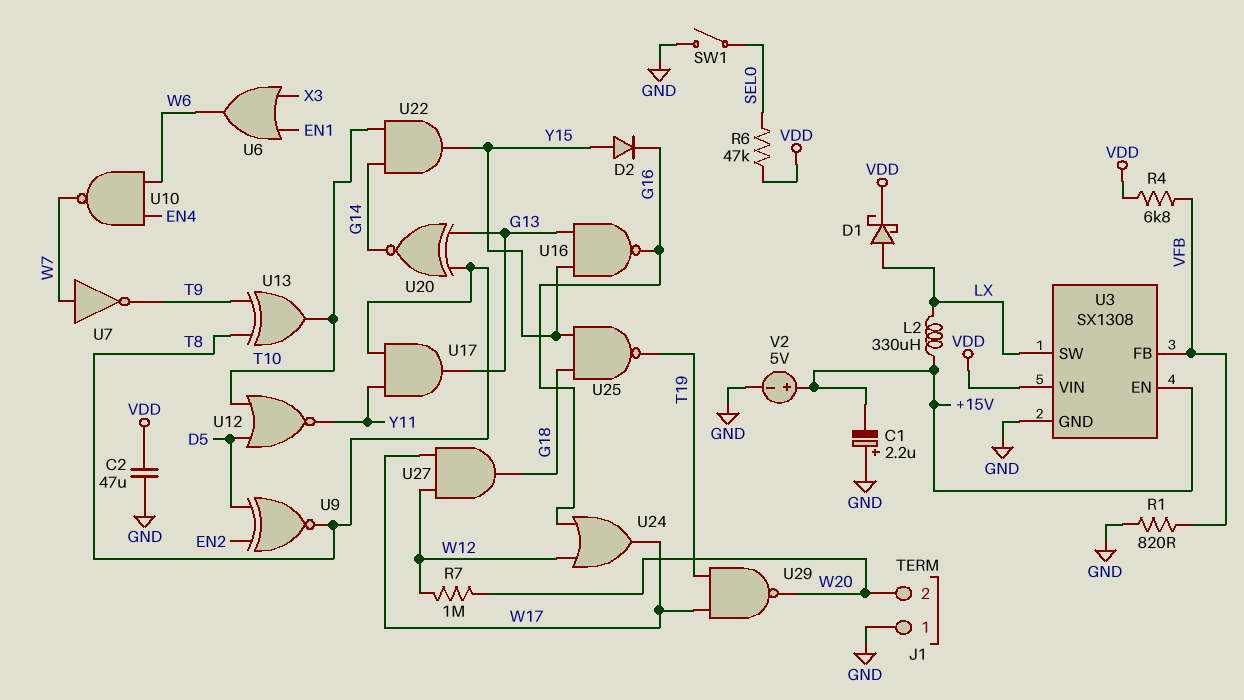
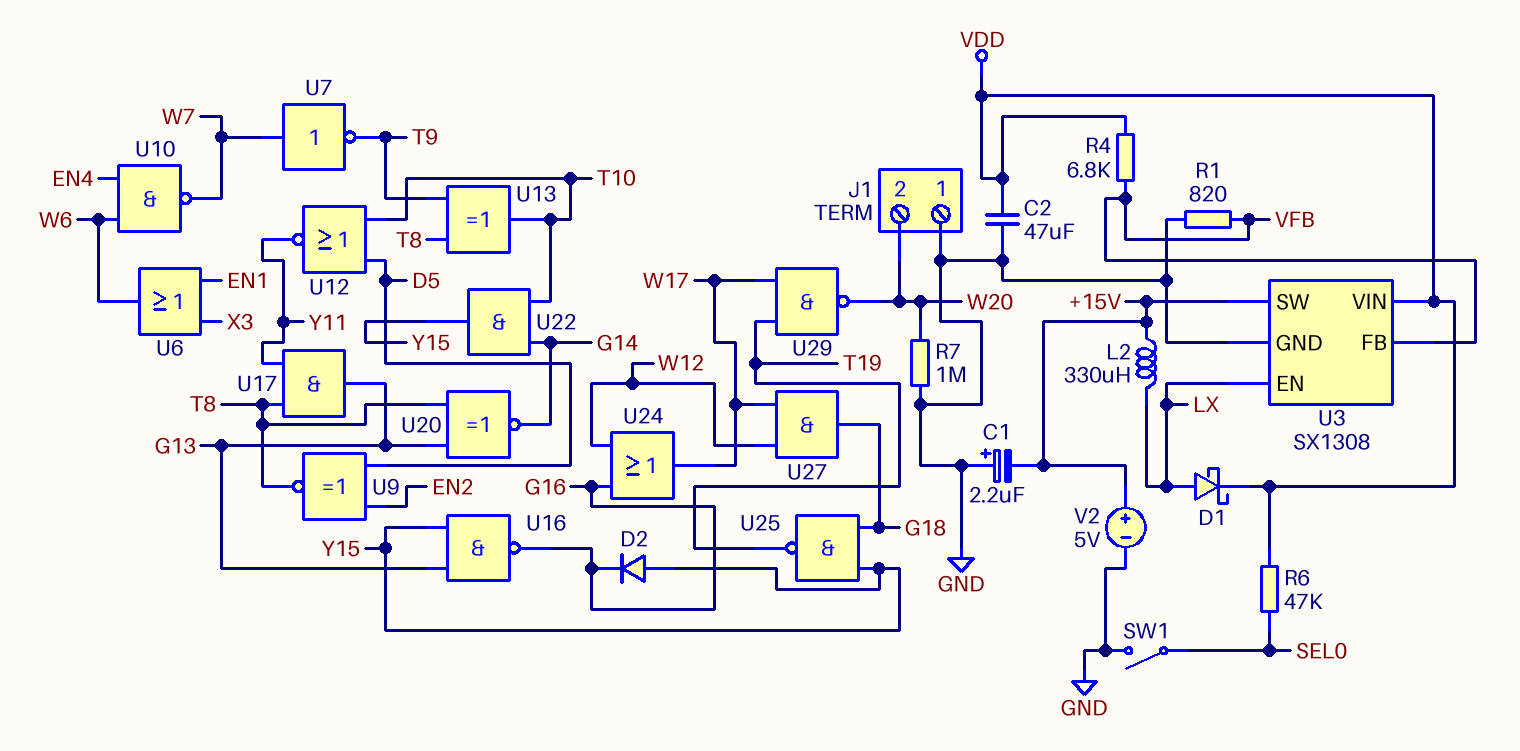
R7: 1M (W12, W20) -> 1M (GND, W20)
U3 pin EN: +15V -> LX
U3 pin SW: LX -> +15V

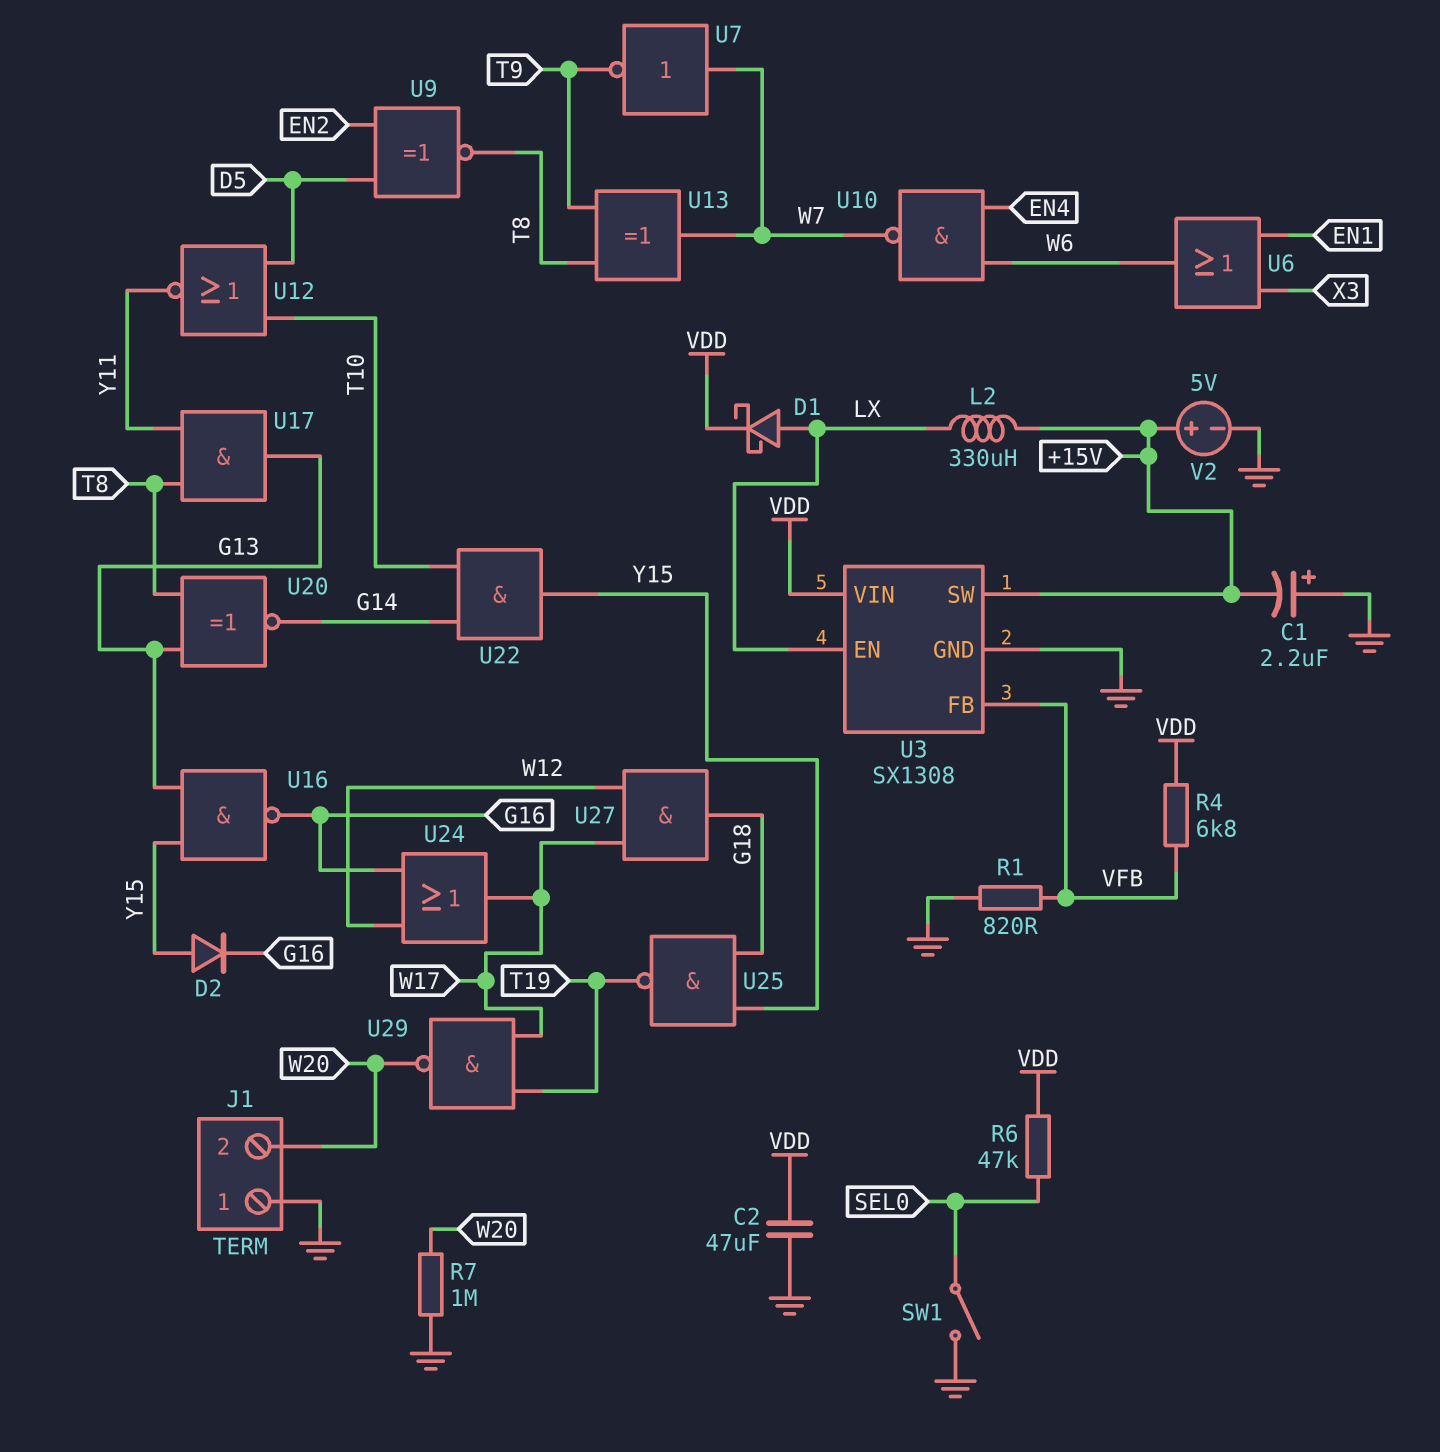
U13: XOR (in T8, in T9, out T10) -> XOR (in T8, in T9, out W7)

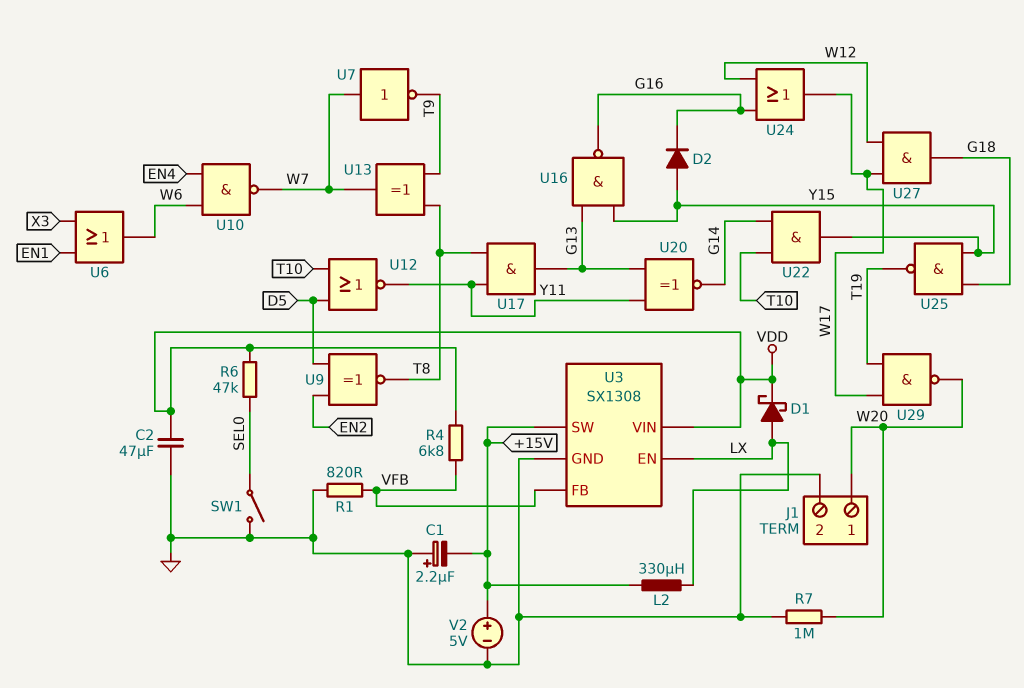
J1 pin 1: GND -> W20
J1 pin 2: W20 -> GND
U20: XNOR (in G13, in T8, out G14) -> XNOR (in G13, in Y11, out G14)

